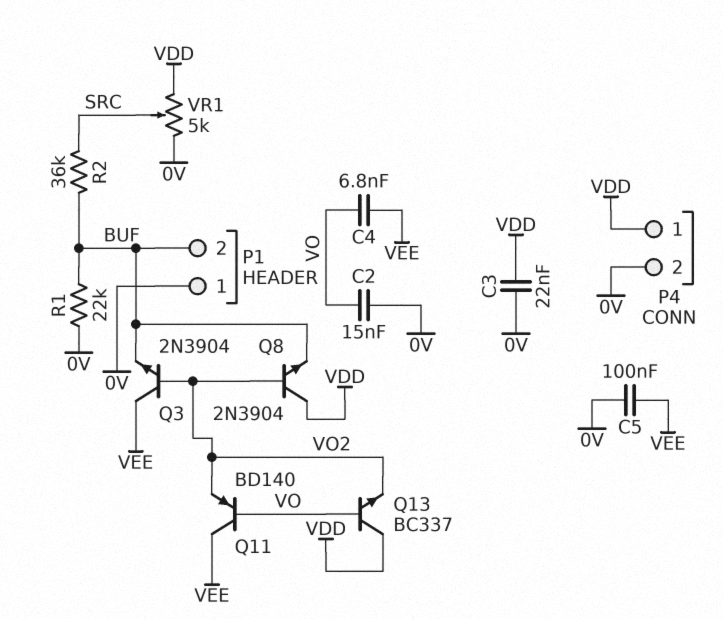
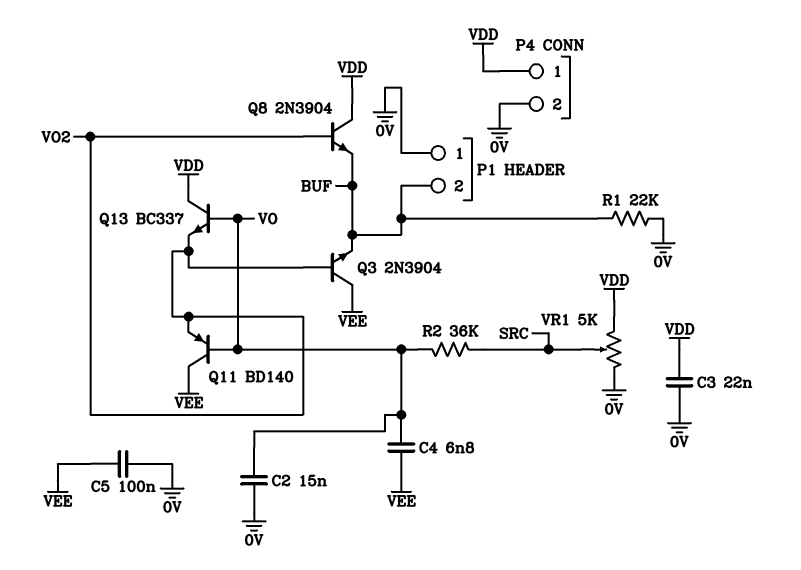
R2: 36k (BUF, SRC) -> 36k (SRC, VO)

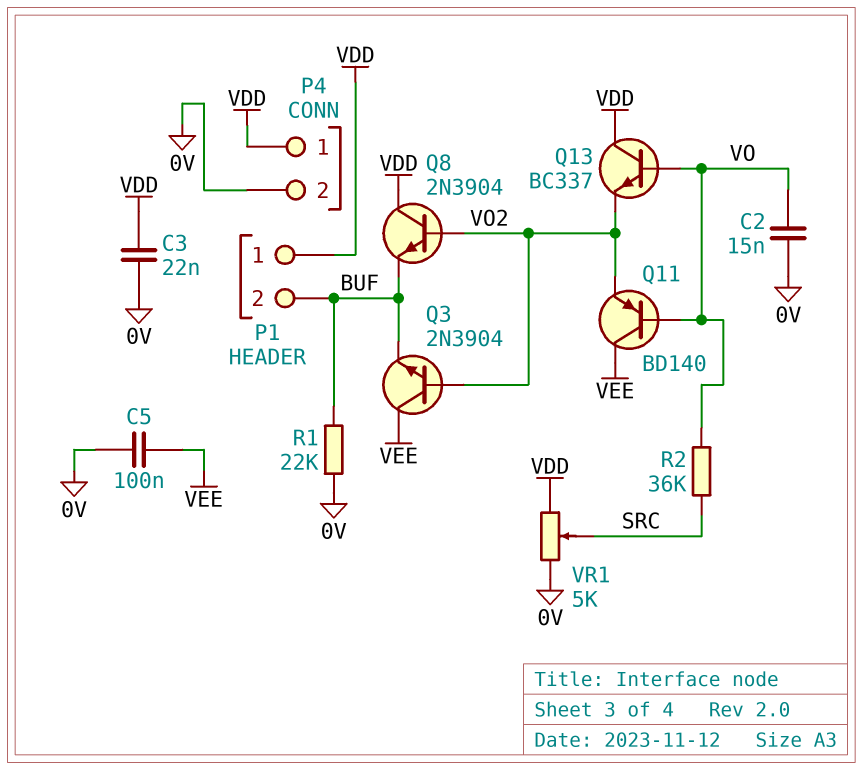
C4: 6.8nF (VEE, VO) -> none
P1 pin 1: 0V -> VDD

